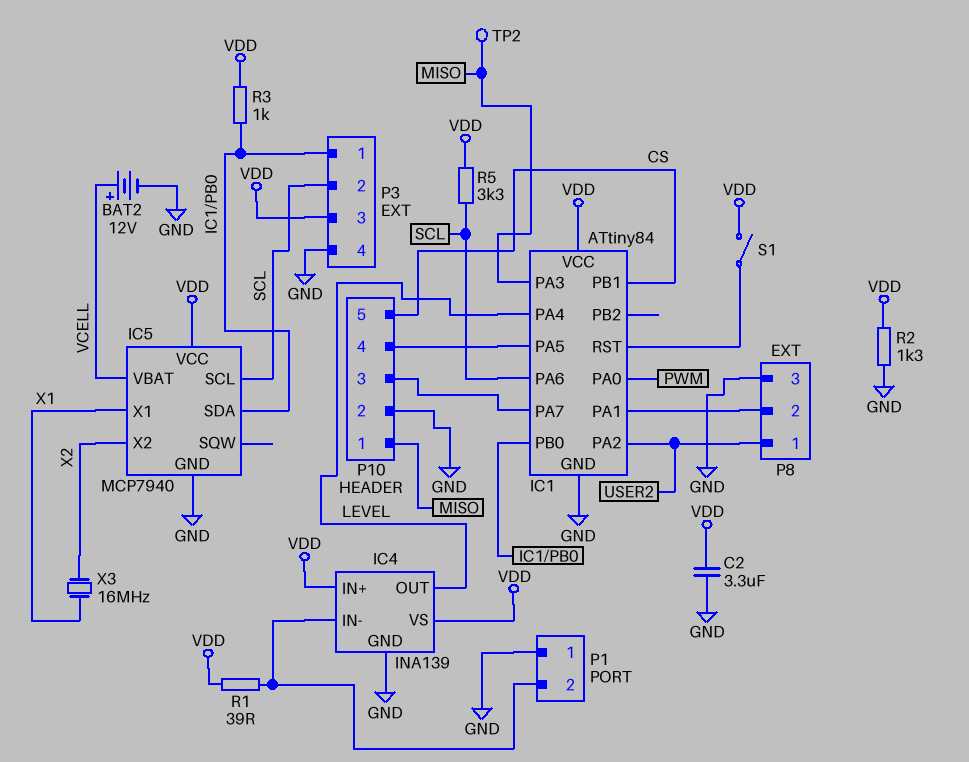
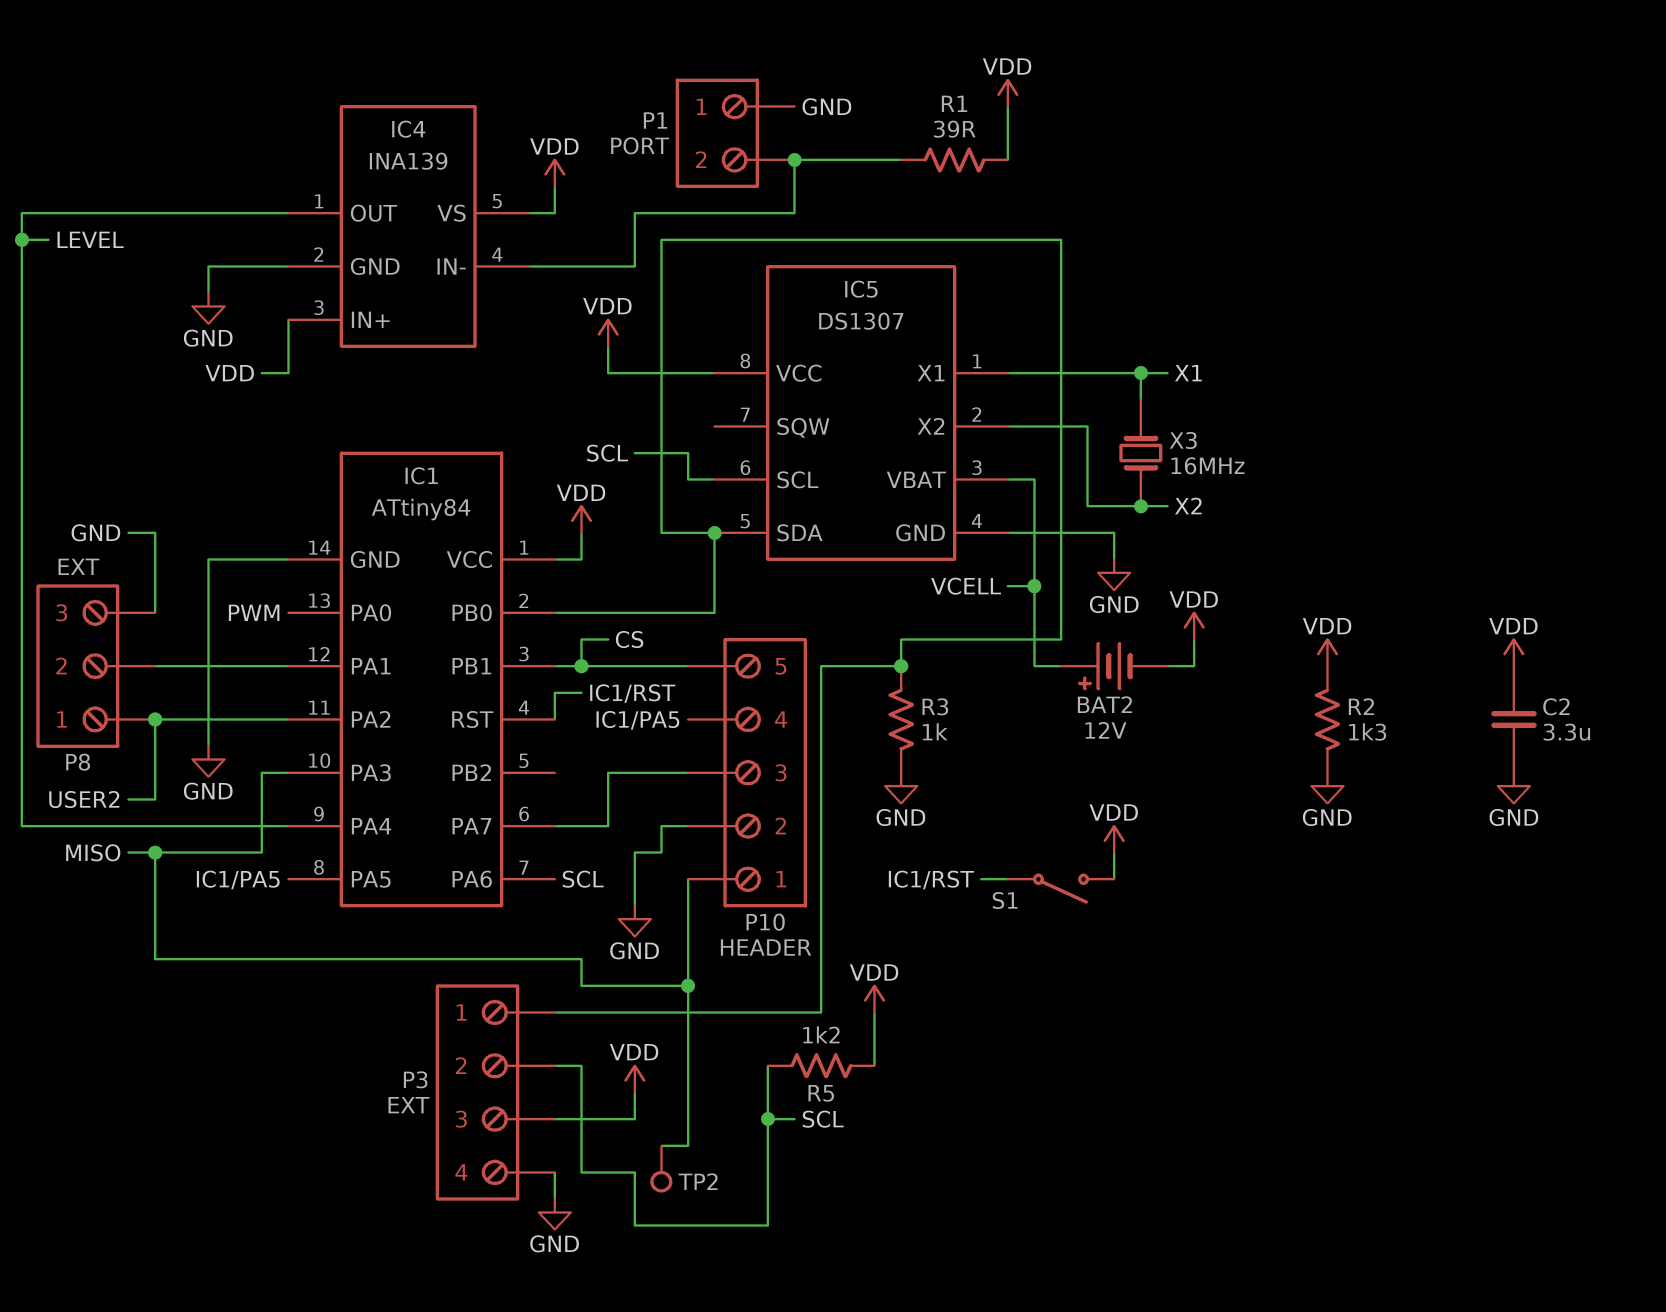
BAT2: 12V (plus VCELL, minus GND) -> 12V (plus VCELL, minus VDD)
IC5: MCP7940 -> DS1307
R3: 1k (IC1/PB0, VDD) -> 1k (GND, IC1/PB0)
R5: 3.3k (SCL, VDD) -> 1.2k (SCL, VDD)

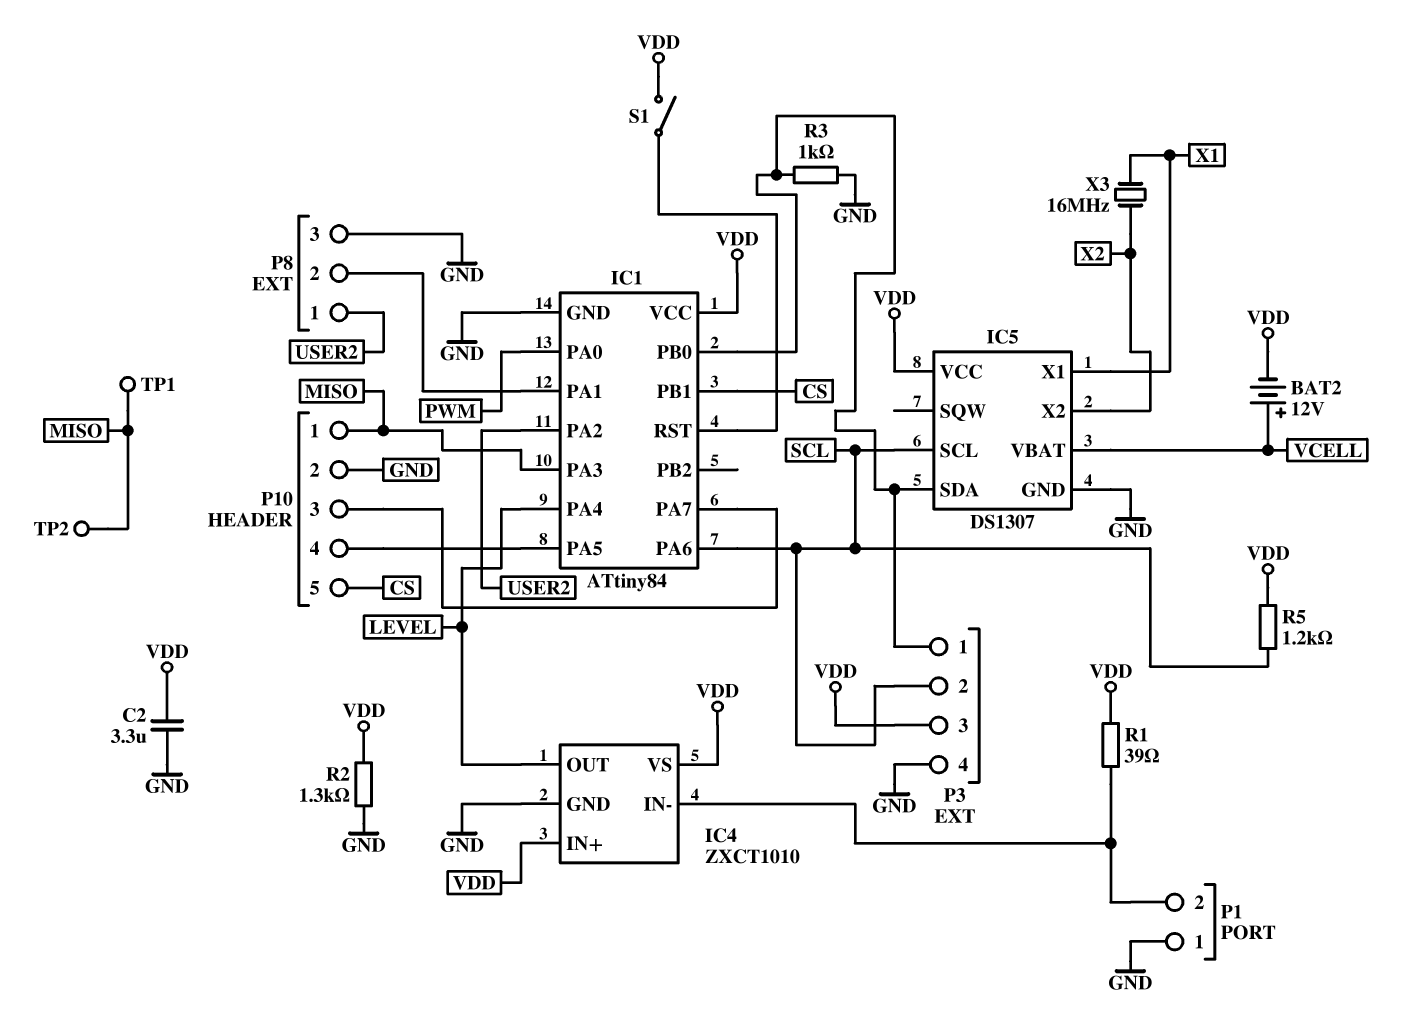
IC4: INA139 -> ZXCT1010
TP1: none -> test point (MISO)

